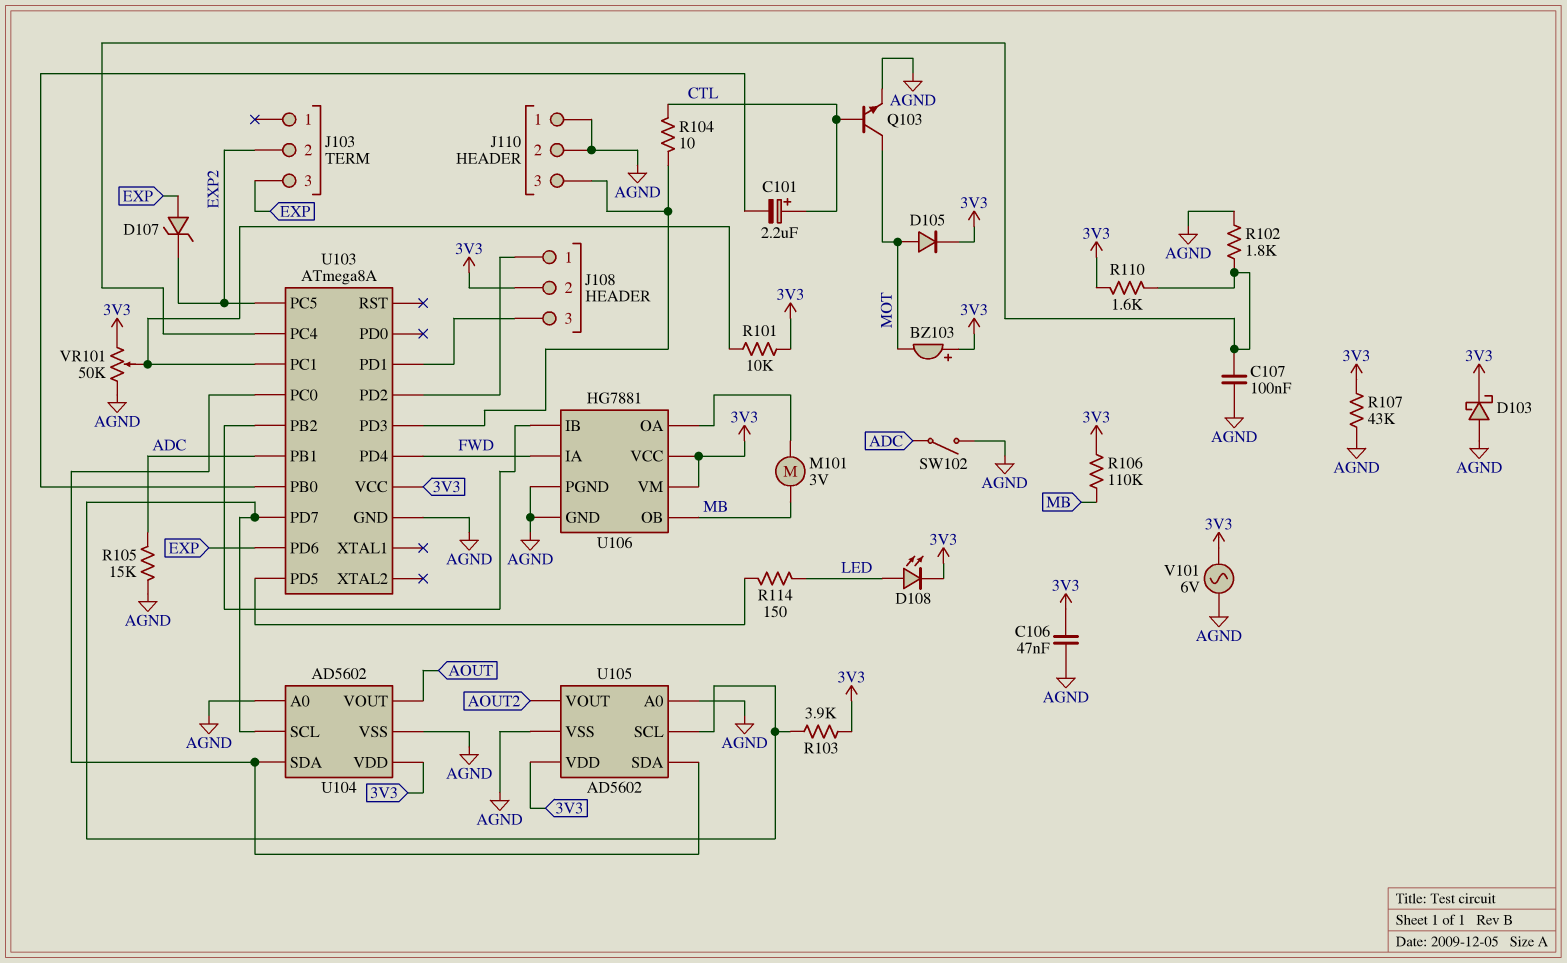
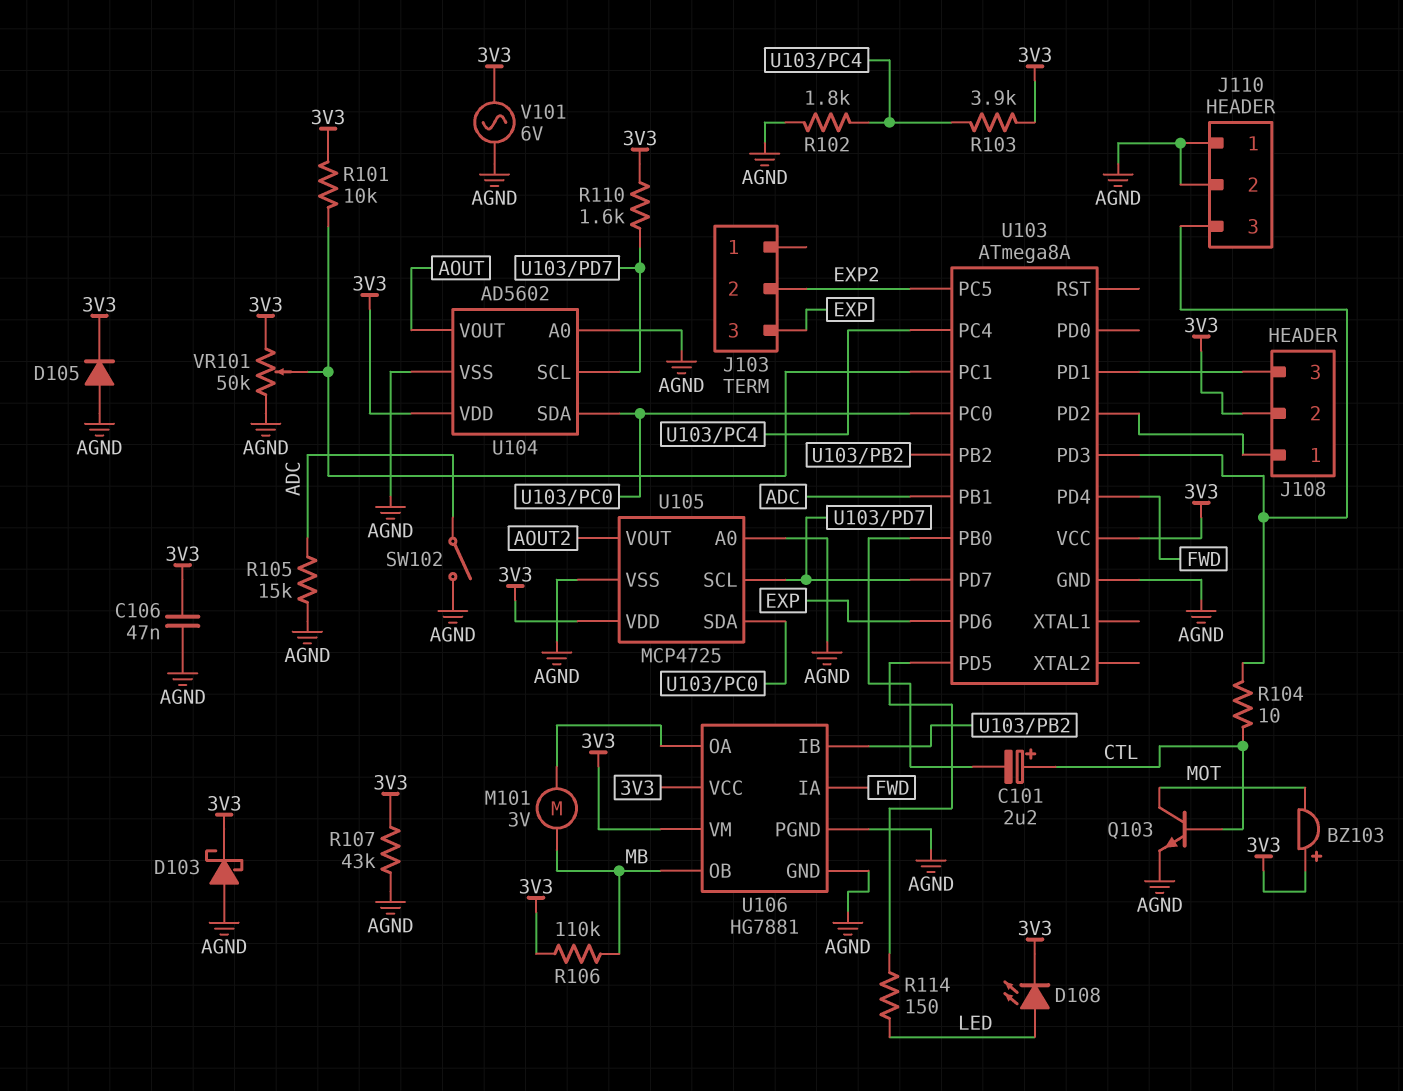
C107: 100nF (AGND, U103/PC4) -> none
D105: diode (A MOT, K 3V3) -> diode (A AGND, K 3V3)
D107: zener (A EXP, K EXP2) -> none
R103: 3.9k (3V3, U103/PD7) -> 3.9k (3V3, U103/PC4)
R110: 1.6k (3V3, U103/PC4) -> 1.6k (3V3, U103/PD7)
U105: AD5602 -> MCP4725

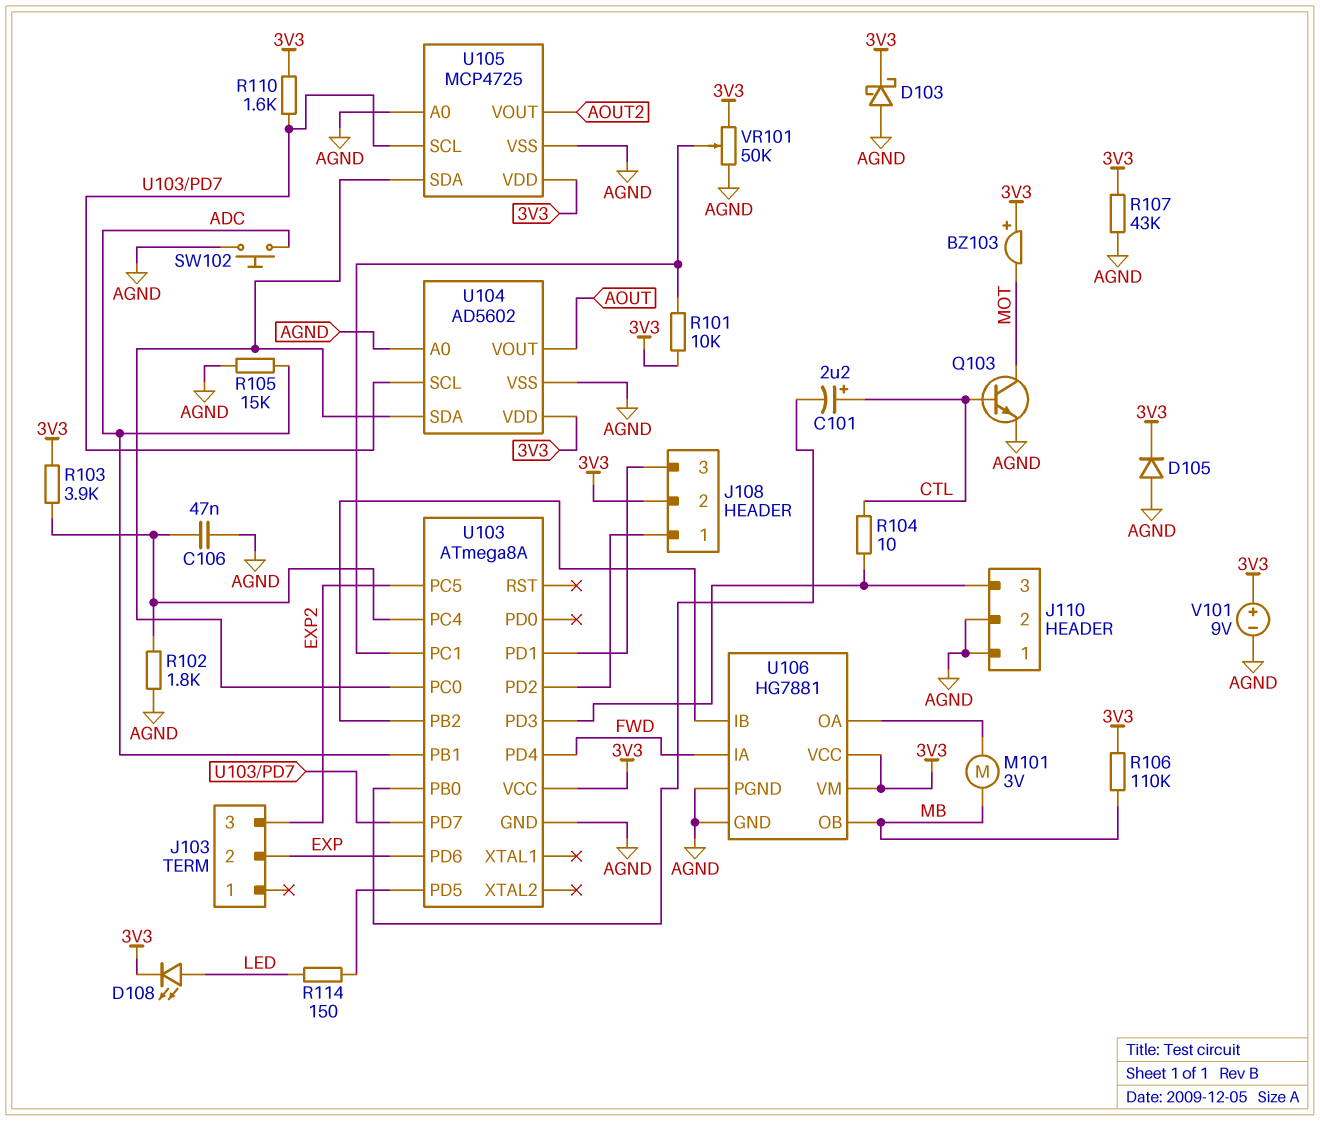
C106: 47nF (3V3, AGND) -> 47nF (AGND, U103/PC4)
J103 pin 2: EXP2 -> EXP
J103 pin 3: EXP -> EXP2
SW102: switch (ADC, AGND) -> button (ADC, AGND)
V101: AC 6V (3V3, AGND) -> 9V (plus 3V3, minus AGND)

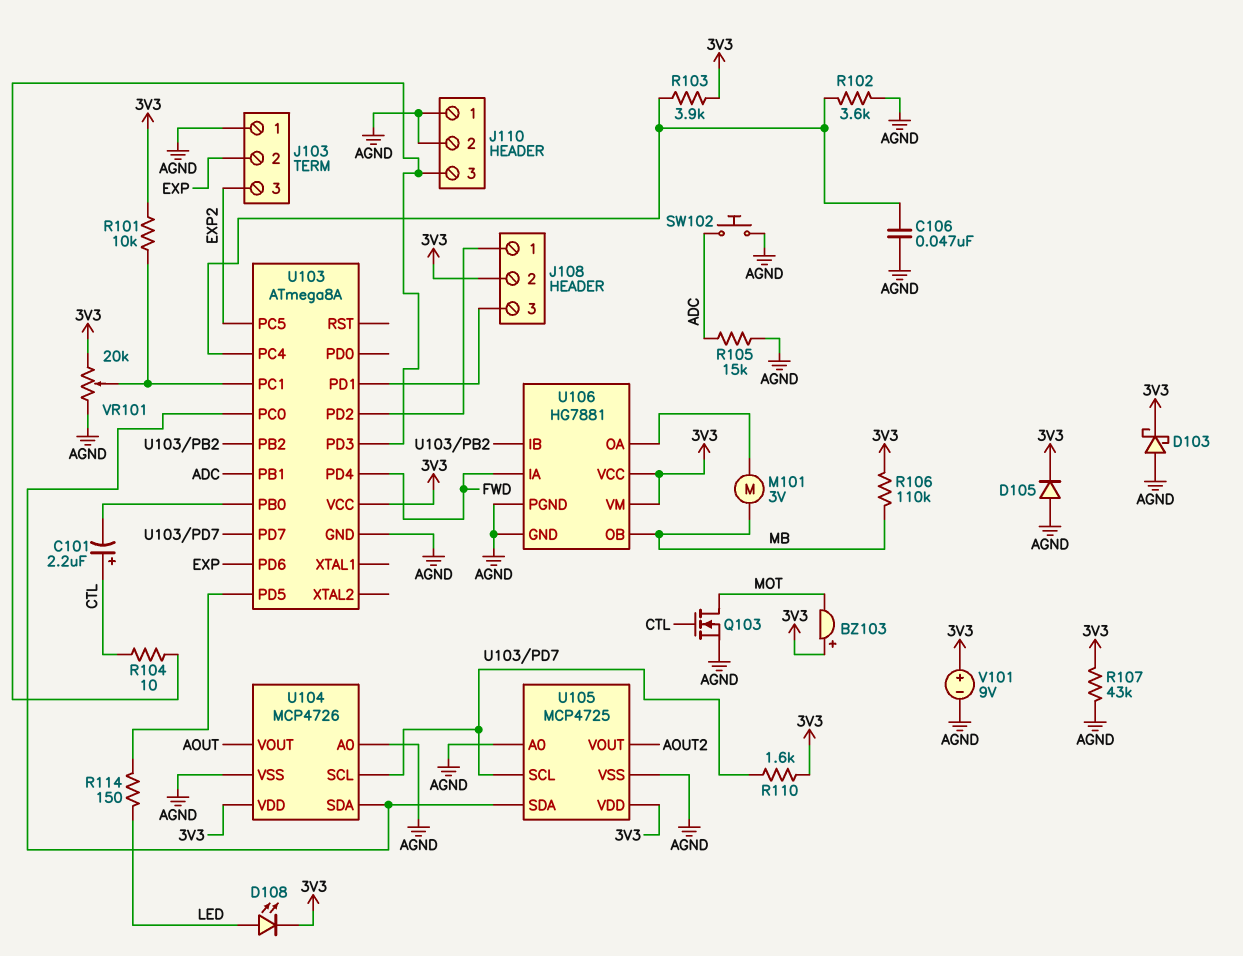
J103 pin 1: none -> AGND
Q103: NPN (B CTL, C MOT, E AGND) -> NMOS (G CTL, D MOT, S AGND)
R102: 1.8k (AGND, U103/PC4) -> 3.6k (AGND, U103/PC4)
U104: AD5602 -> MCP4726
VR101: 50k (3V3, AGND, wiper U103/PC1) -> 20k (3V3, AGND, wiper U103/PC1)

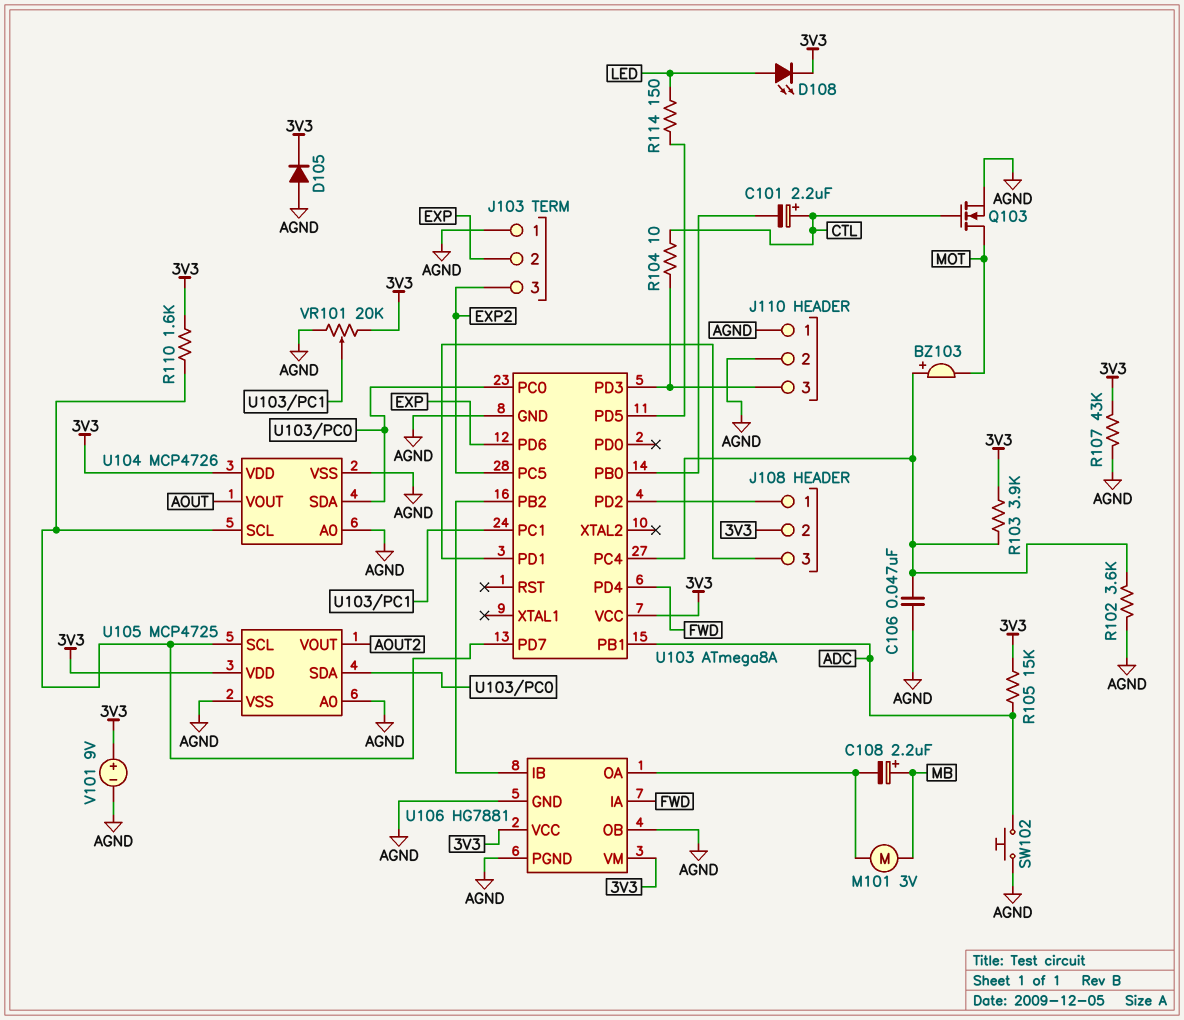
BZ103: buzzer (plus 3V3, minus MOT) -> buzzer (plus U103/PC4, minus MOT)
C108: none -> 2.2uF (plus MB, minus U106/OA)
D103: schottky (A AGND, K 3V3) -> none
R101: 10k (3V3, U103/PC1) -> none
R105: 15k (ADC, AGND) -> 15k (3V3, ADC)
R106: 110k (3V3, MB) -> none
U106 pin OB: MB -> AGND

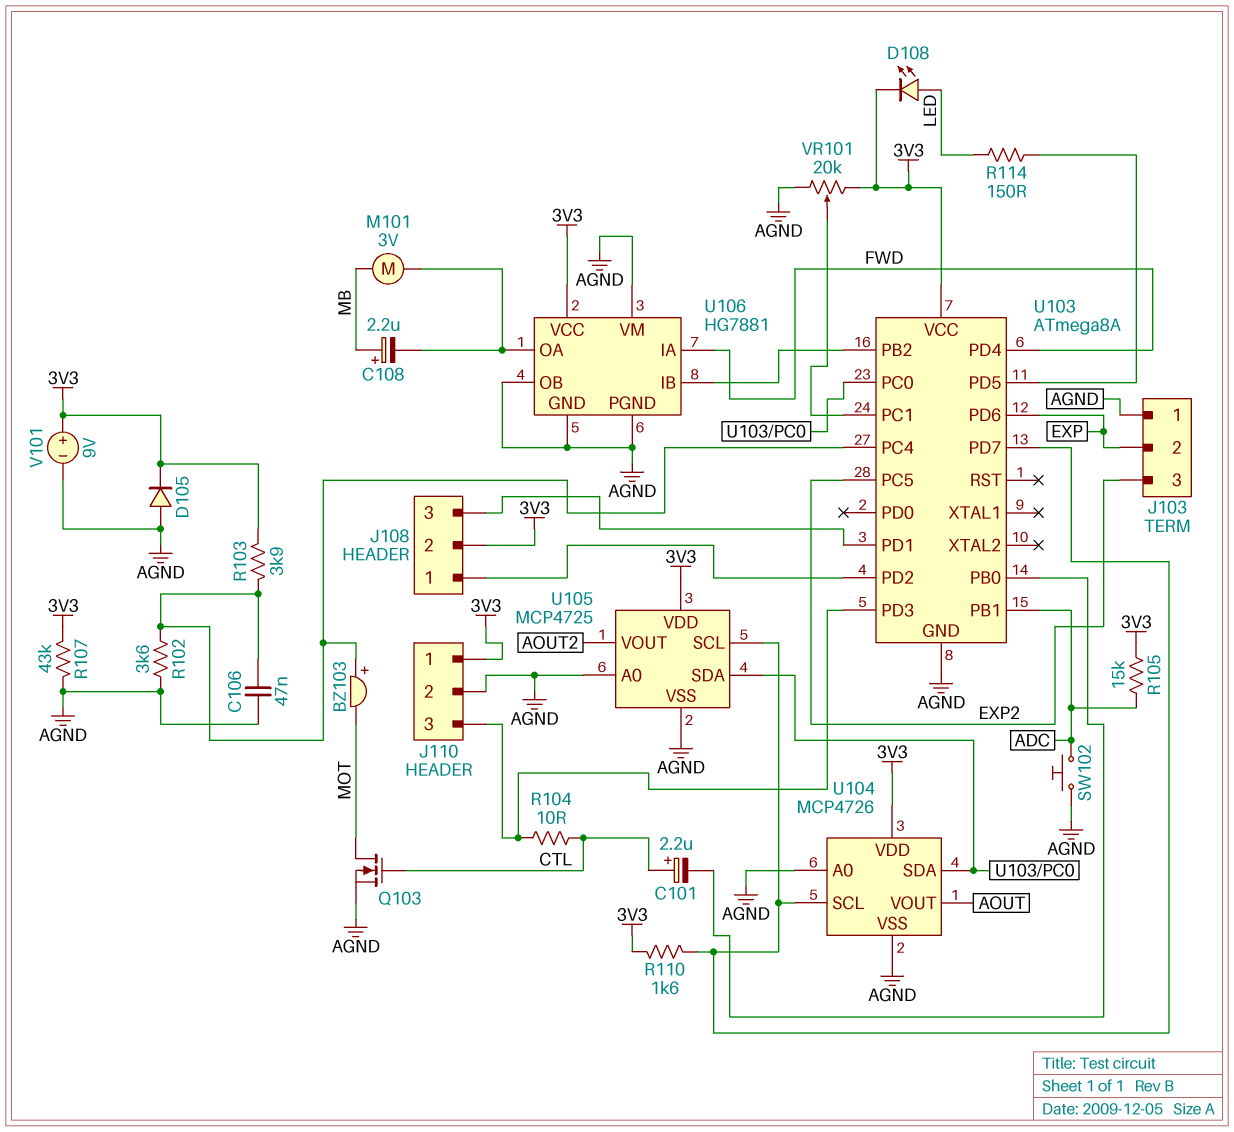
J110 pin 1: AGND -> 3V3
U106 pin VM: 3V3 -> AGND

